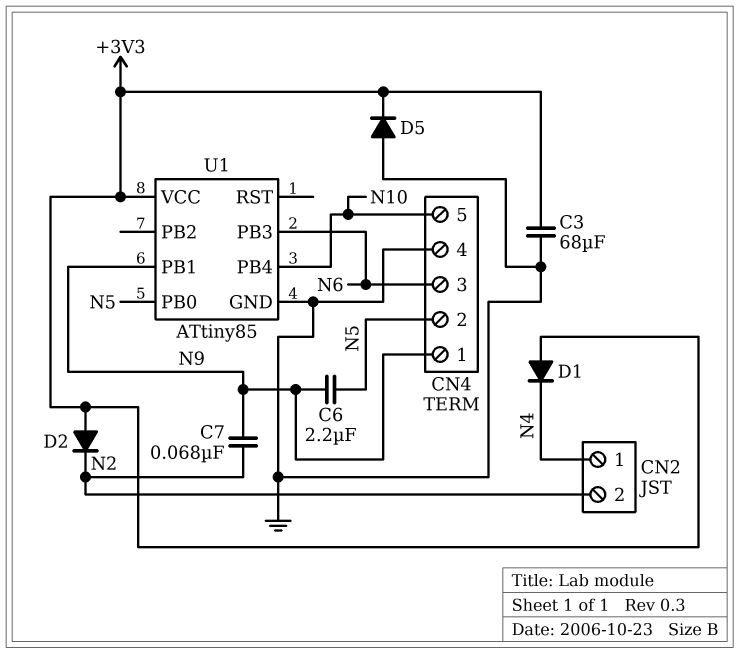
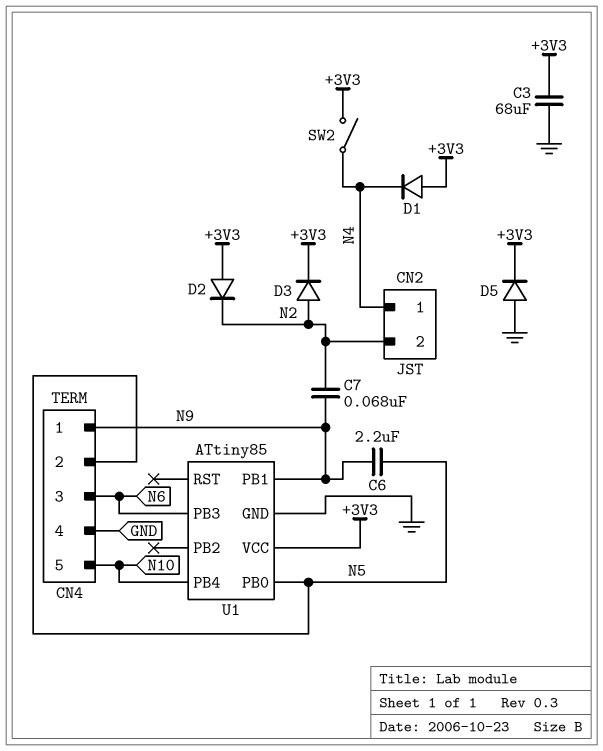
D3: none -> diode (A N2, K +3V3)
SW2: none -> switch (+3V3, N4)

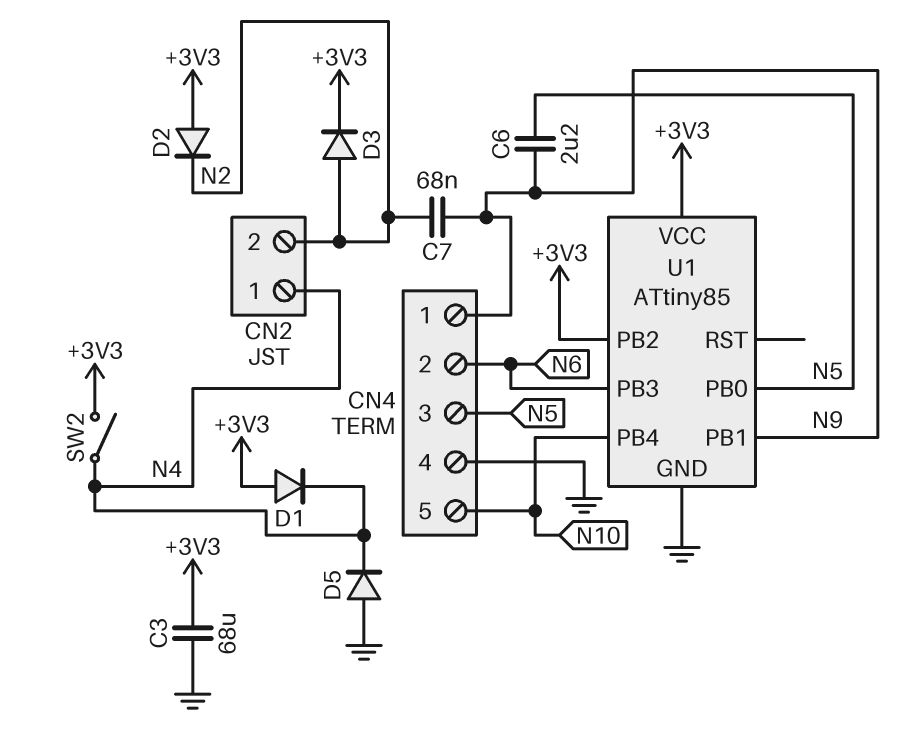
CN4 pin 2: N5 -> N6
CN4 pin 3: N6 -> N5
D5: diode (A GND, K +3V3) -> diode (A GND, K N4)
U1 pin PB2: none -> +3V3

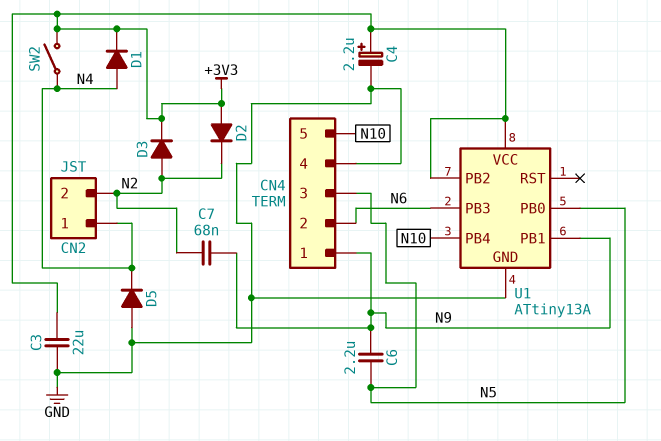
C3: 68uF (+3V3, GND) -> 22uF (+3V3, GND)
C4: none -> 2.2uF (plus +3V3, minus GND)
D1: diode (A +3V3, K N4) -> diode (A N4, K +3V3)
U1: ATtiny85 -> ATtiny13A

